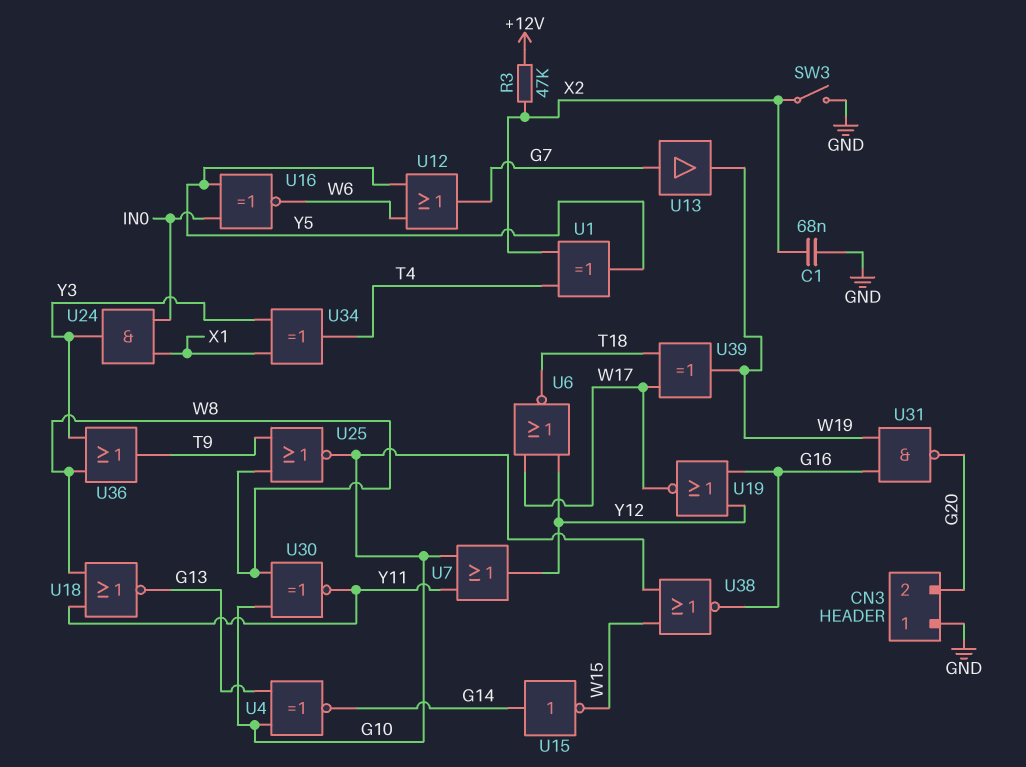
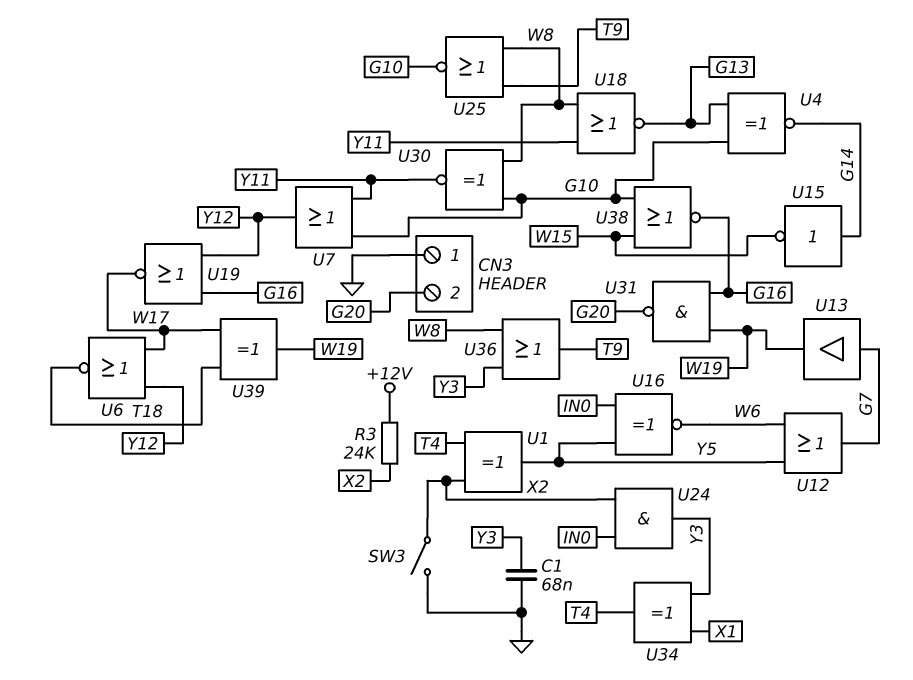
C1: 68nF (GND, X2) -> 68nF (GND, Y3)
R3: 47k (+12V, X2) -> 24k (+12V, X2)
U24: AND (in IN0, in X1, out Y3) -> AND (in IN0, in X2, out Y3)

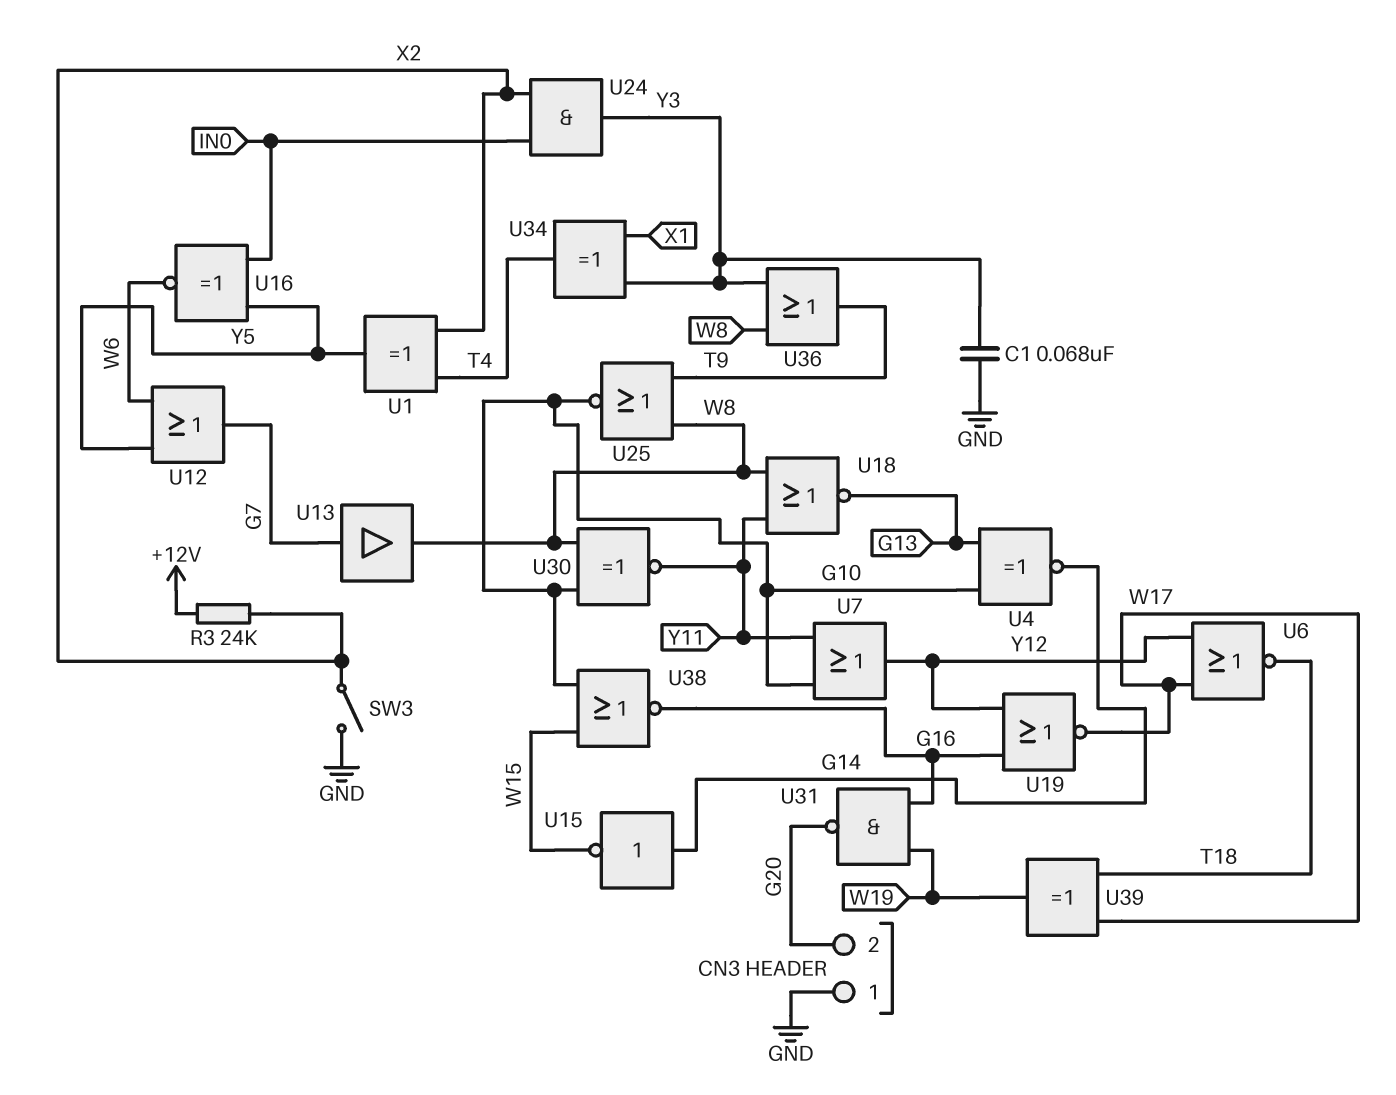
U13: buffer (in G7, out W19) -> buffer (in G7, out W8)

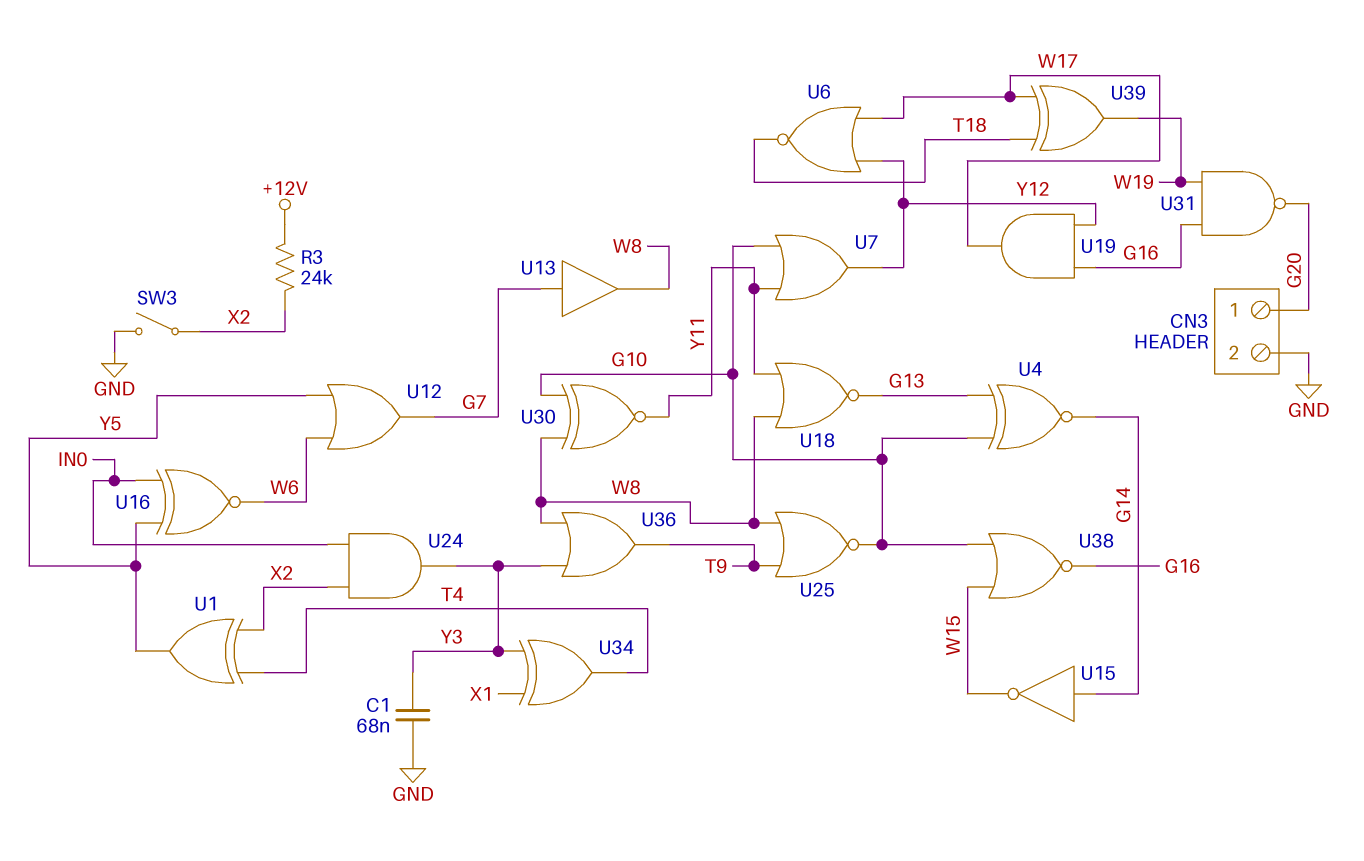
CN3 pin 1: GND -> G20
CN3 pin 2: G20 -> GND
U19: NOR (in G16, in Y12, out W17) -> AND (in G16, in Y12, out W17)

